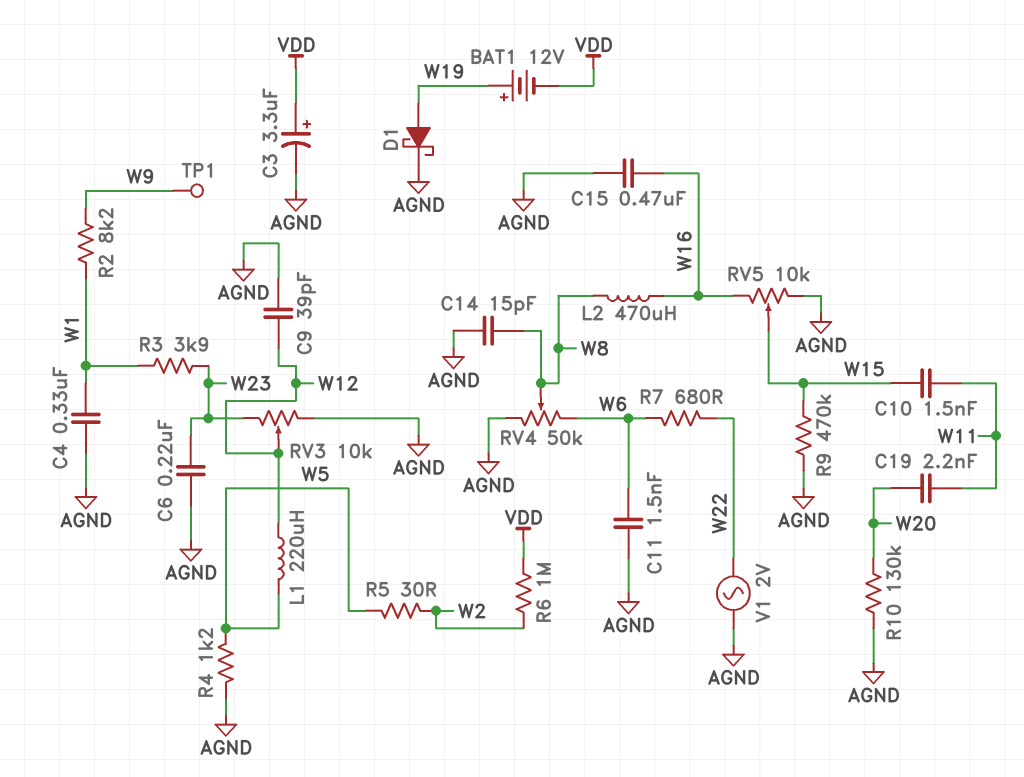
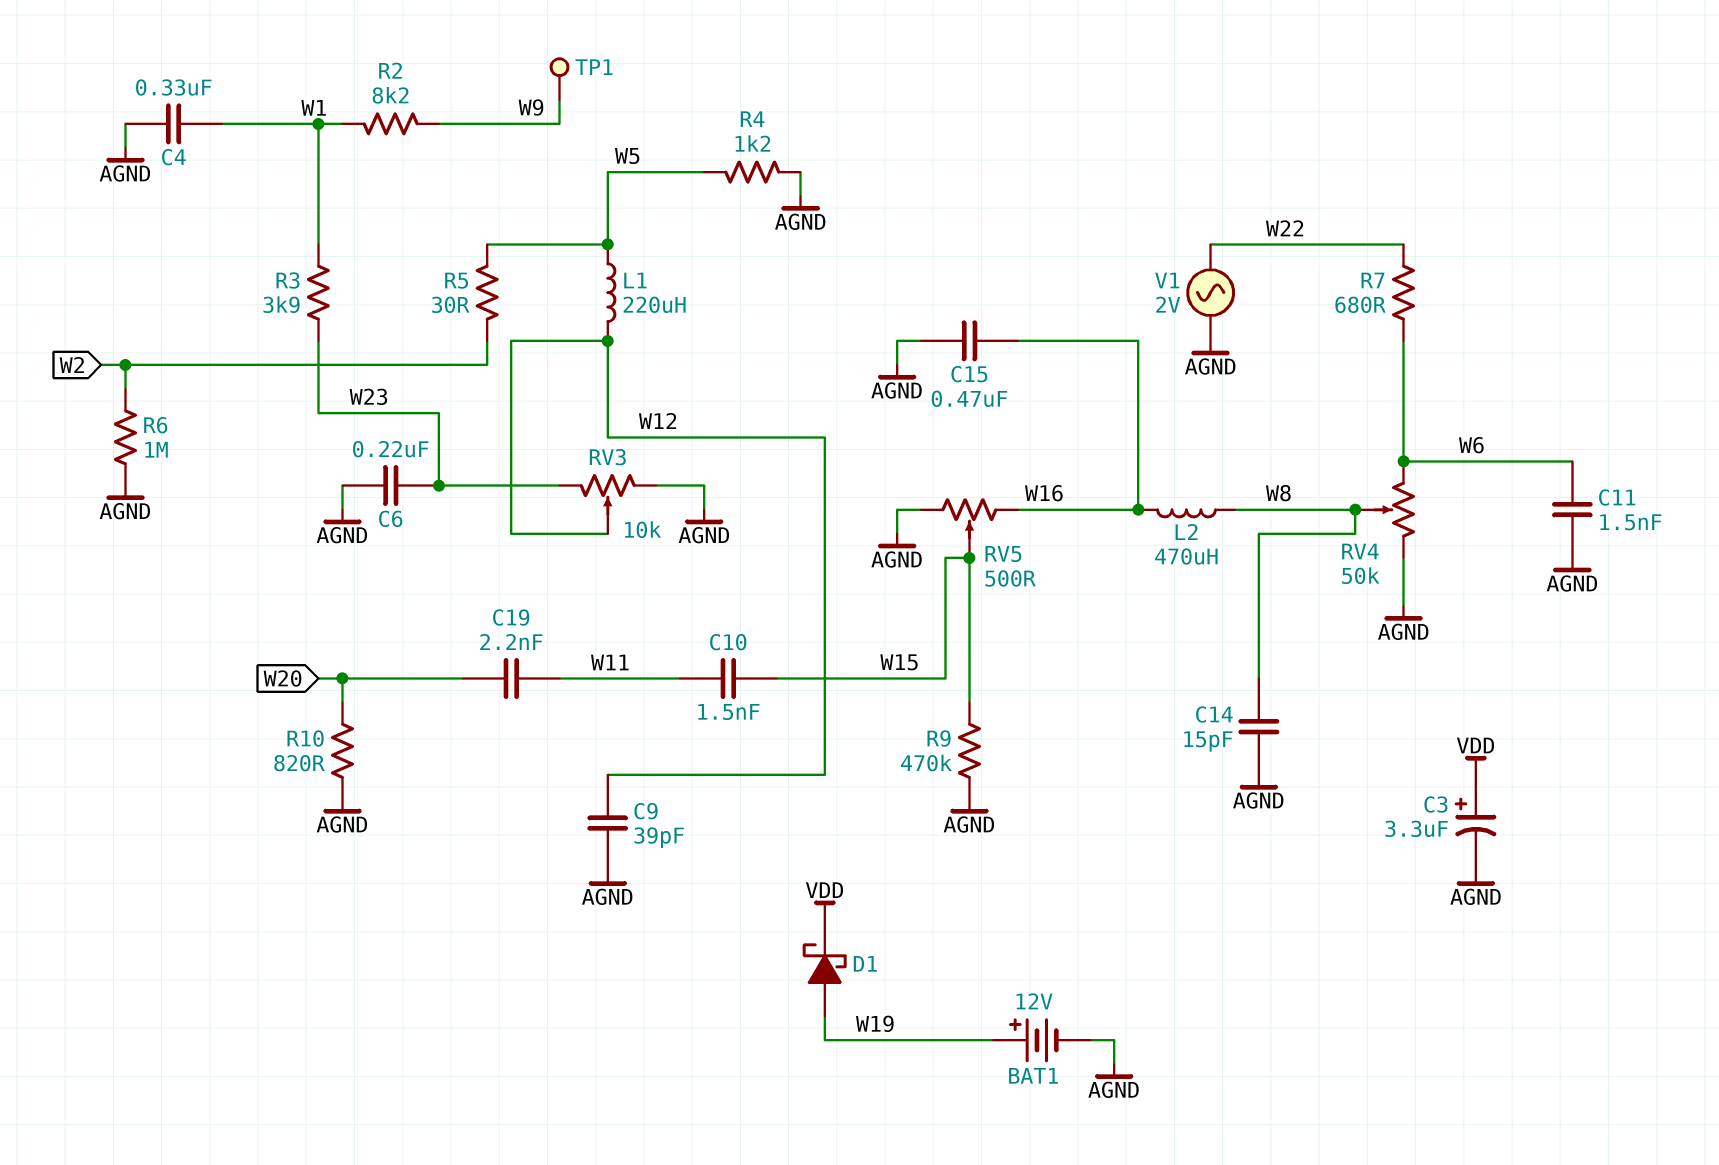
BAT1: 12V (plus W19, minus VDD) -> 12V (plus W19, minus AGND)
D1: schottky (A W19, K AGND) -> schottky (A W19, K VDD)
R6: 1M (VDD, W2) -> 1M (AGND, W2)
R10: 130k (AGND, W20) -> 820 (AGND, W20)
RV5: 10k (AGND, W16, wiper W15) -> 500 (AGND, W16, wiper W15)

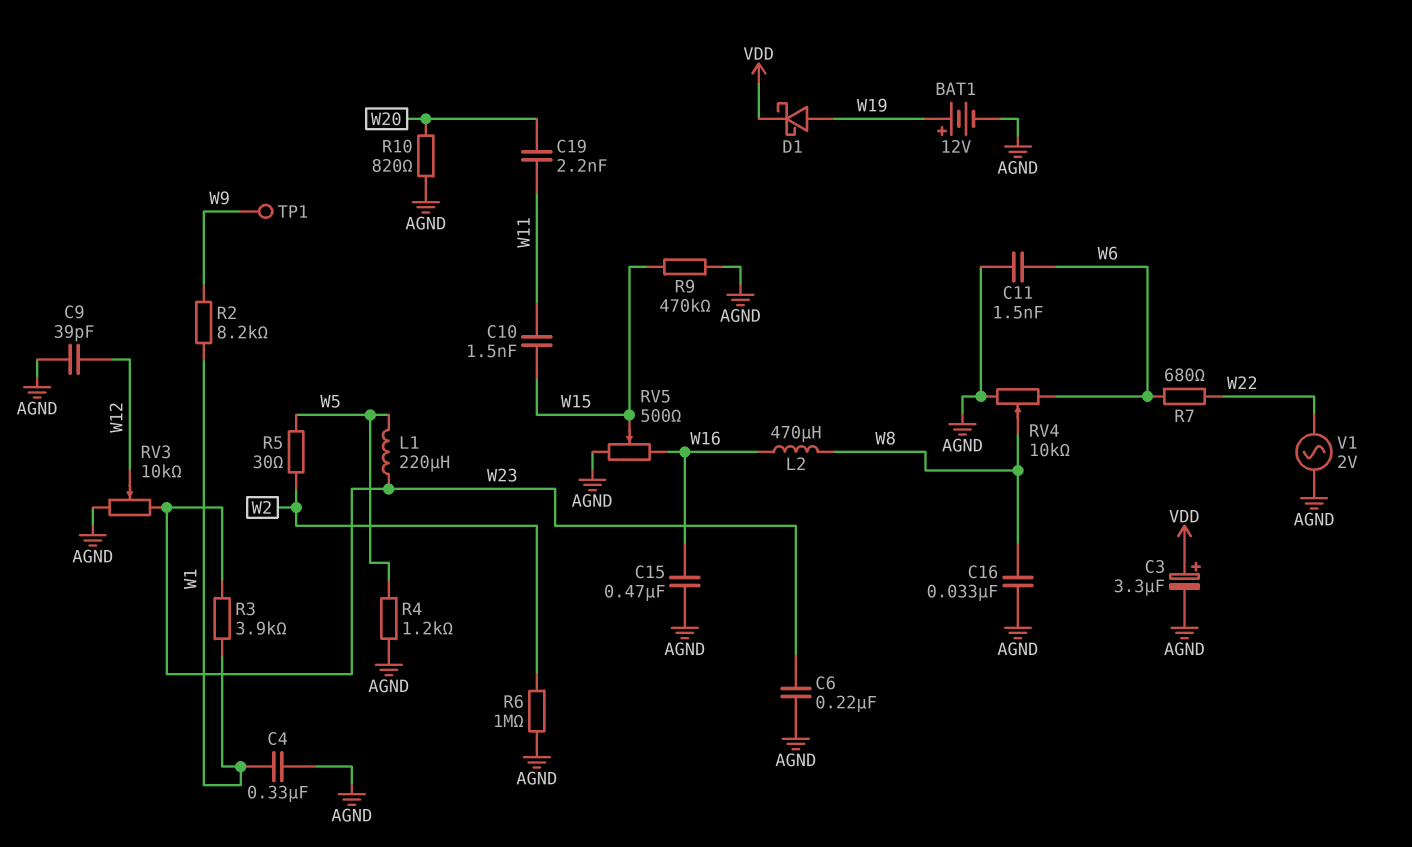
C14: 15pF (AGND, W8) -> none
C16: none -> 33nF (AGND, W8)
L1: 220uH (W5, W12) -> 220uH (W5, W23)
RV4: 50k (AGND, W6, wiper W8) -> 10k (AGND, W6, wiper W8)

